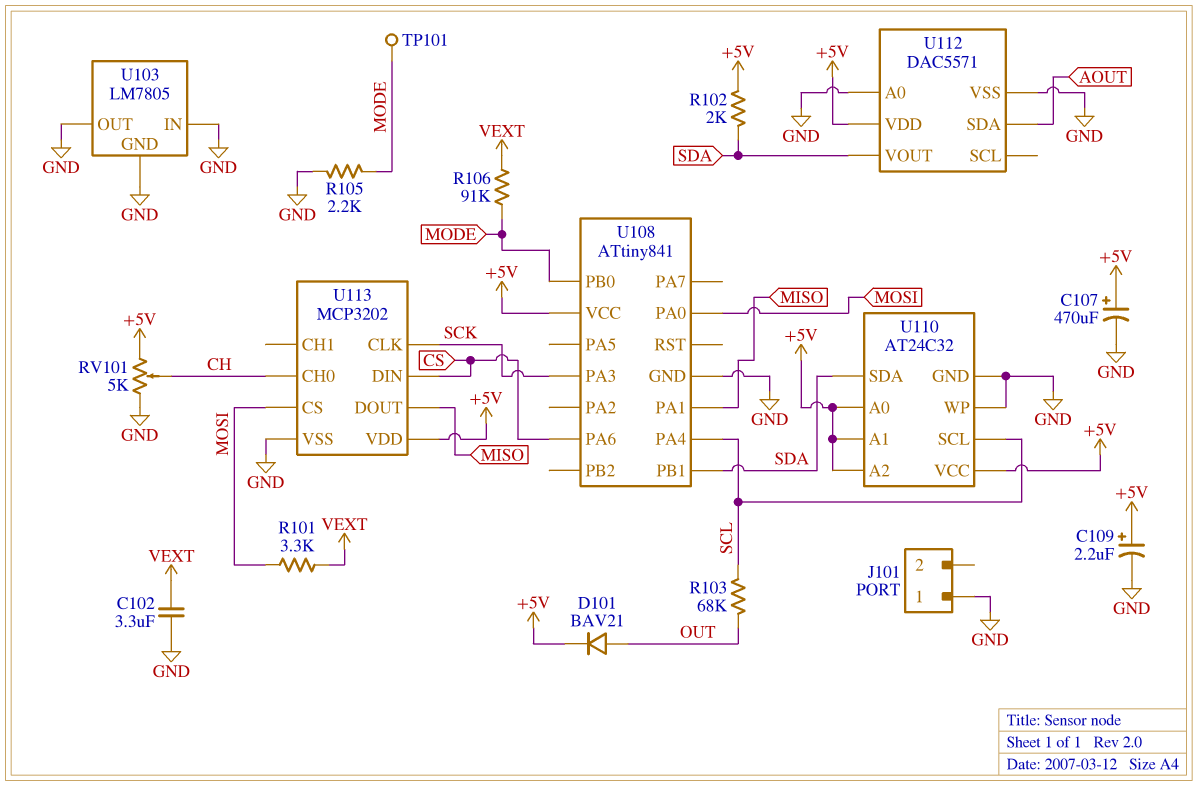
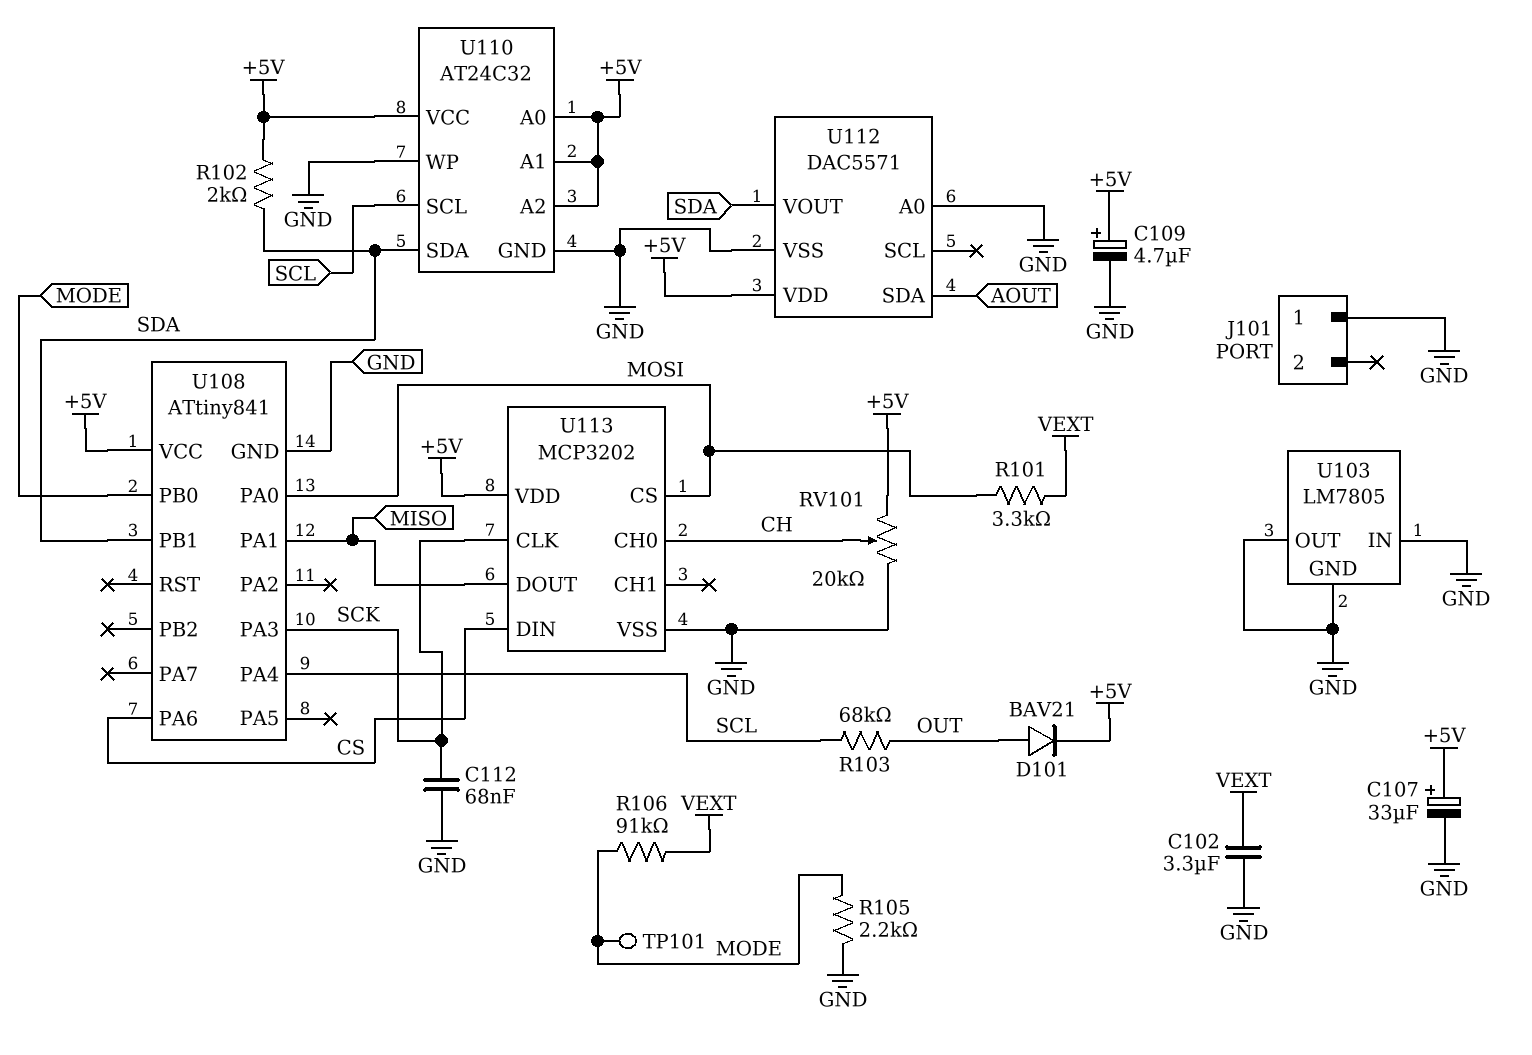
C107: 470uF (plus +5V, minus GND) -> 33uF (plus +5V, minus GND)
C109: 2.2uF (plus +5V, minus GND) -> 4.7uF (plus +5V, minus GND)
C112: none -> 68nF (GND, SCK)
RV101: 5k (+5V, GND, wiper CH) -> 20k (+5V, GND, wiper CH)

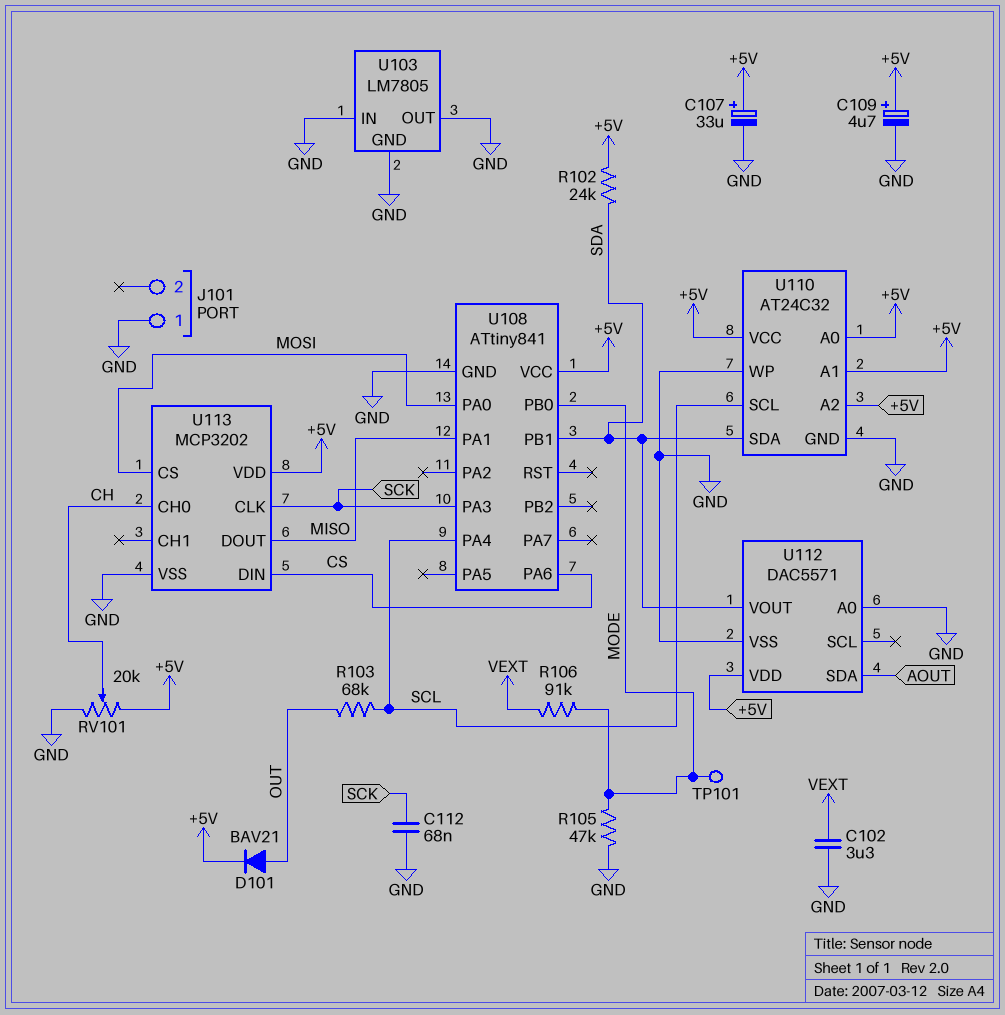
R101: 3.3k (MOSI, VEXT) -> none
R102: 2k (+5V, SDA) -> 24k (+5V, SDA)
R105: 2.2k (GND, MODE) -> 47k (GND, MODE)

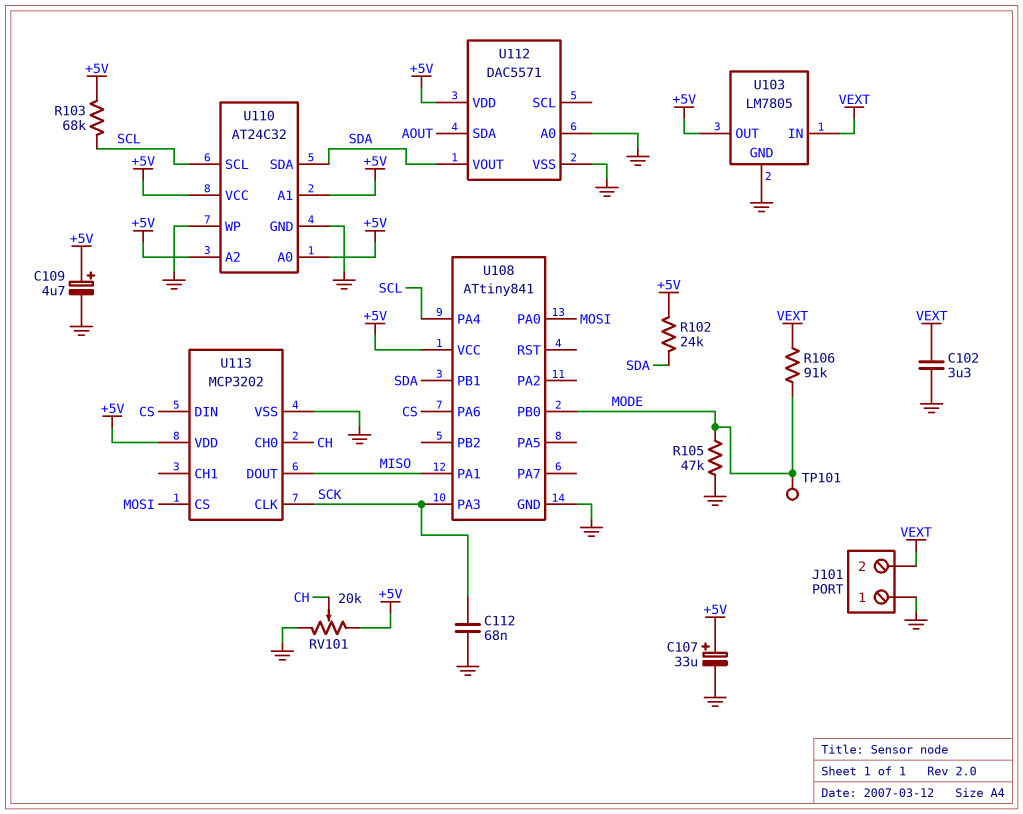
D101: diode BAV21 (A OUT, K +5V) -> none
J101 pin 2: none -> VEXT
R103: 68k (OUT, SCL) -> 68k (+5V, SCL)
U103 pin IN: GND -> VEXT
U103 pin OUT: GND -> +5V

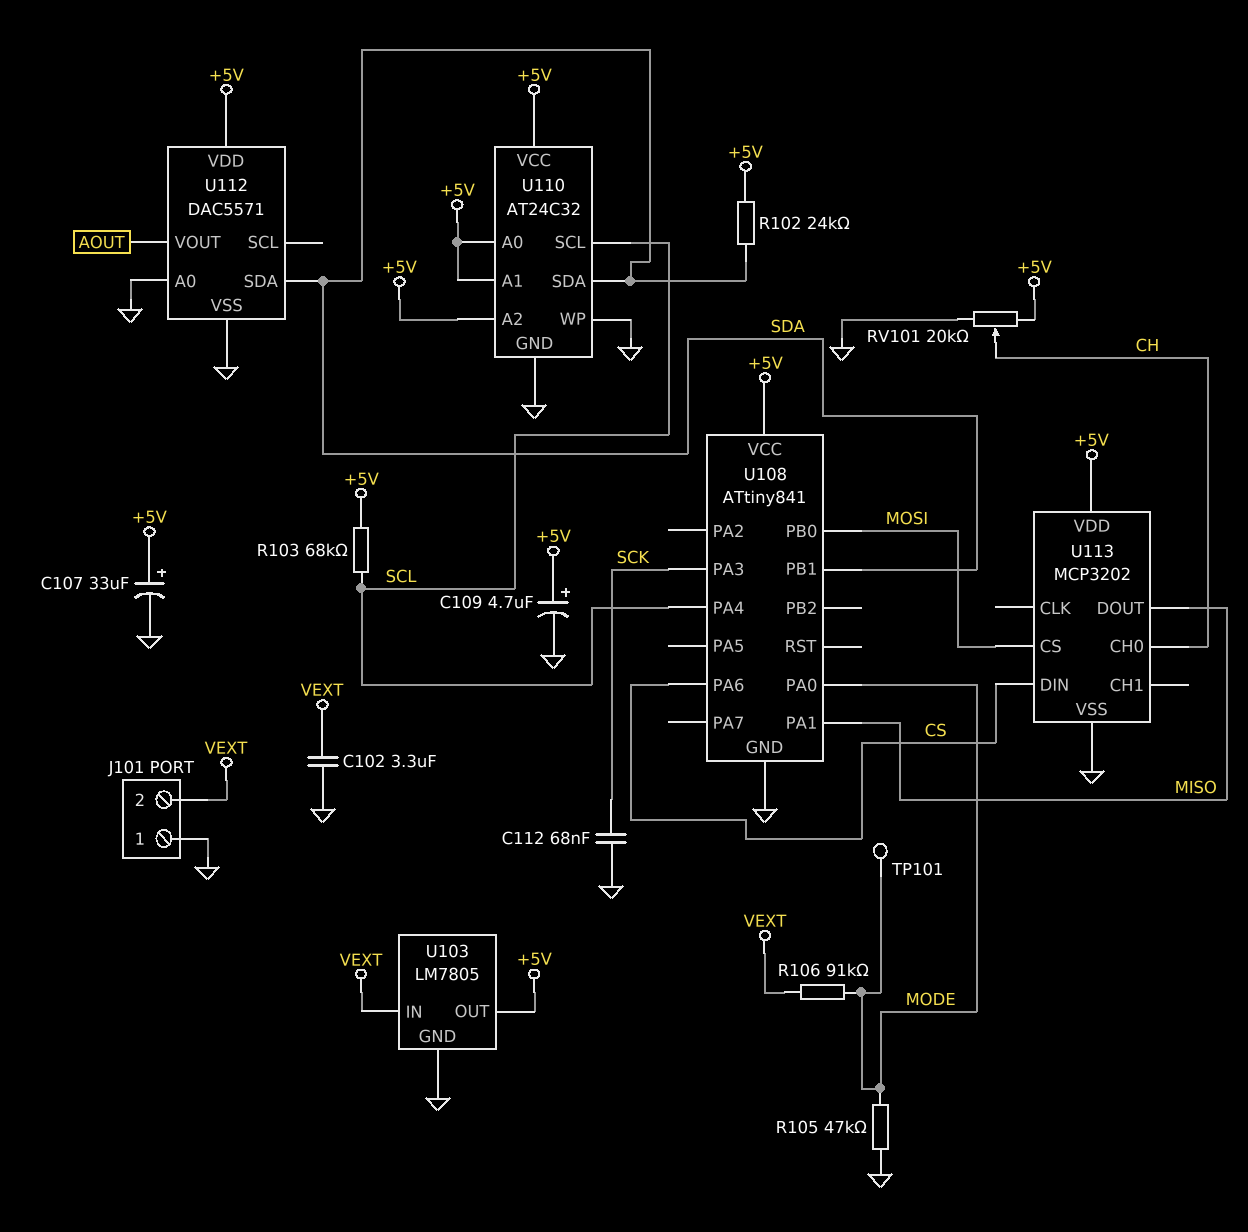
U108 pin PA0: MOSI -> MODE
U108 pin PB0: MODE -> MOSI
U112 pin SDA: AOUT -> SDA
U112 pin VOUT: SDA -> AOUT
U113 pin CLK: SCK -> none

